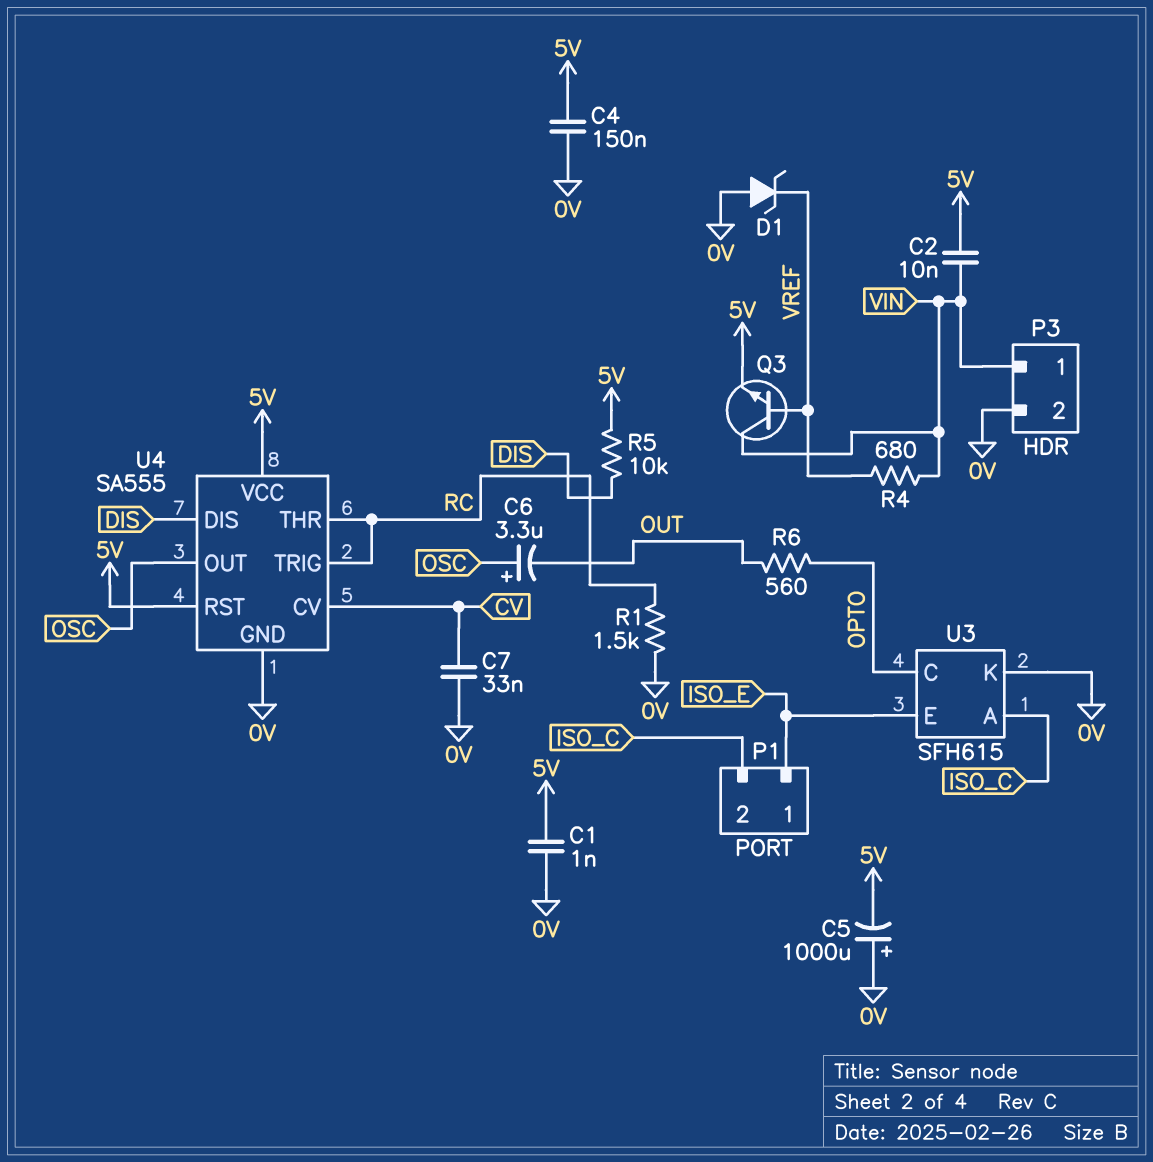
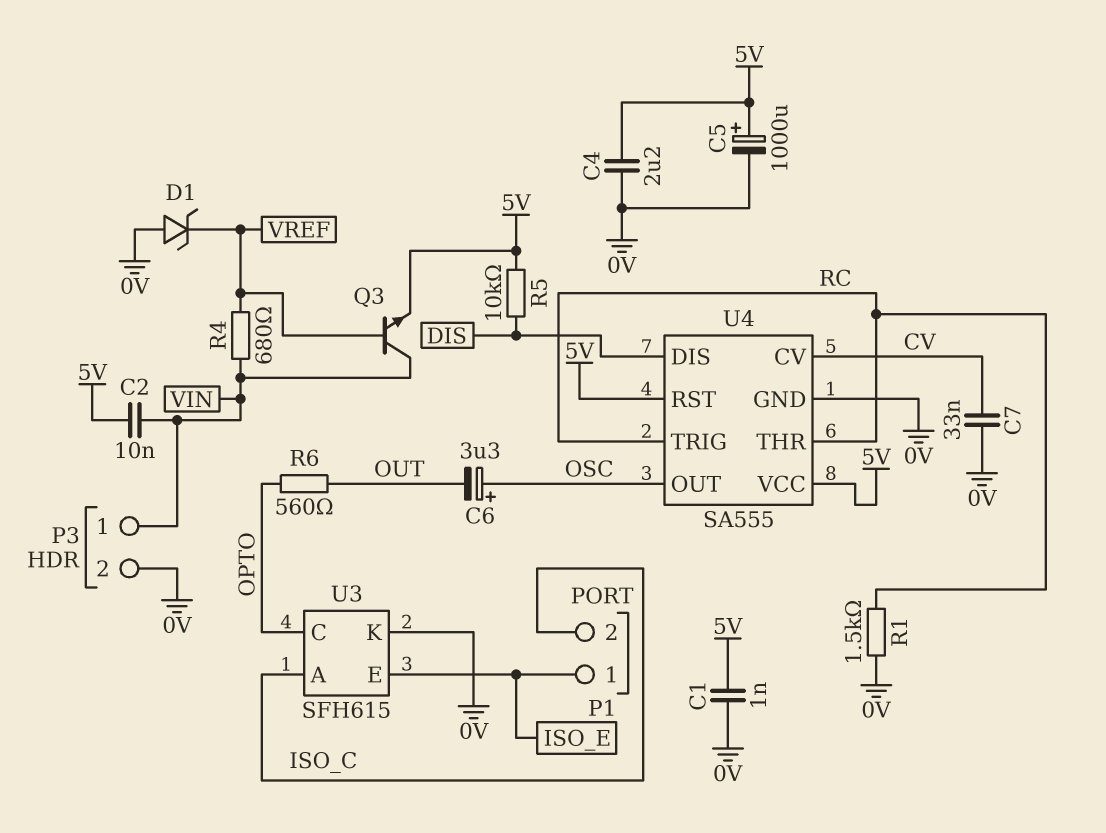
C4: 150nF (0V, 5V) -> 2.2uF (0V, 5V)
C5: 1000uF (plus 0V, minus 5V) -> 1000uF (plus 5V, minus 0V)

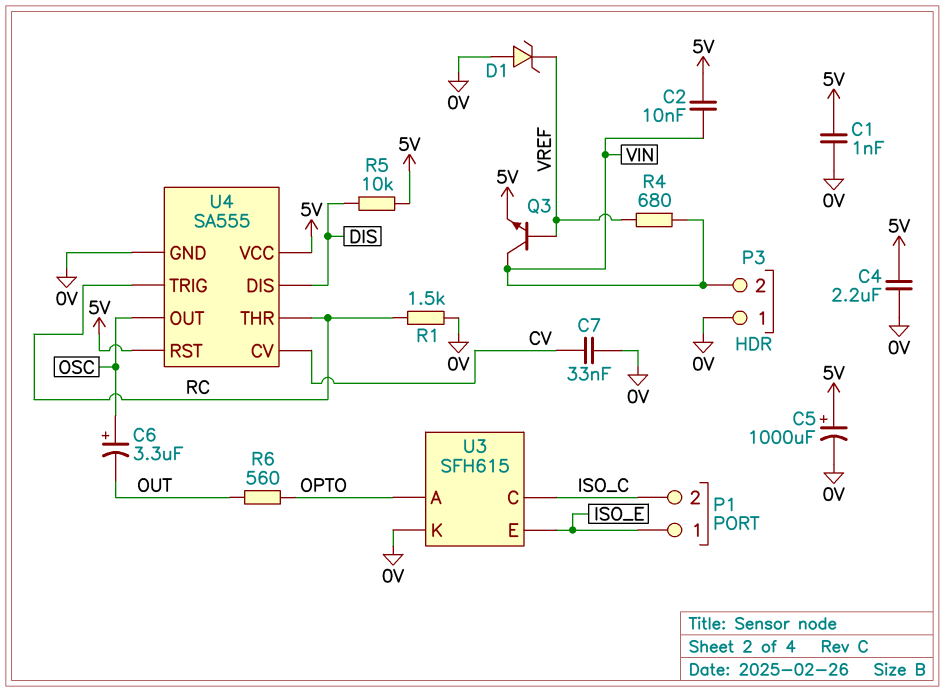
P3 pin 1: VIN -> 0V
P3 pin 2: 0V -> VIN
U3 pin A: ISO_C -> OPTO
U3 pin C: OPTO -> ISO_C

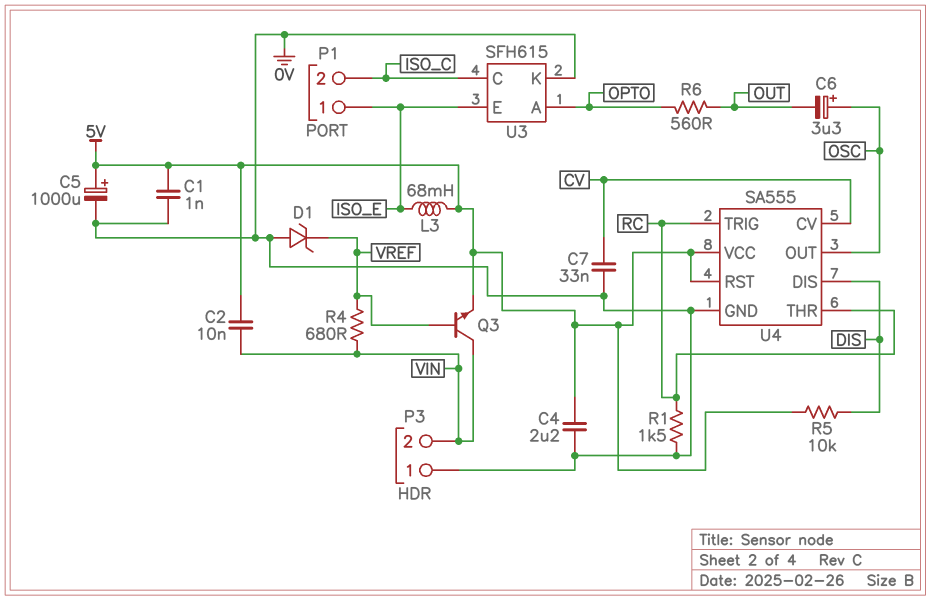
L3: none -> 68mH (5V, ISO_E)

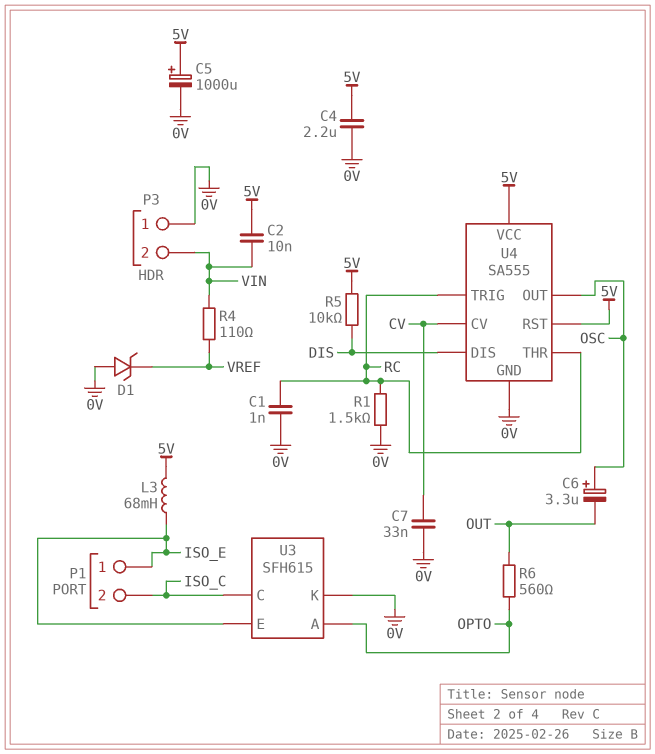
C1: 1nF (0V, 5V) -> 1nF (0V, RC)
Q3: NPN (B VREF, C VIN, E 5V) -> none
R4: 680 (VIN, VREF) -> 110 (VIN, VREF)

